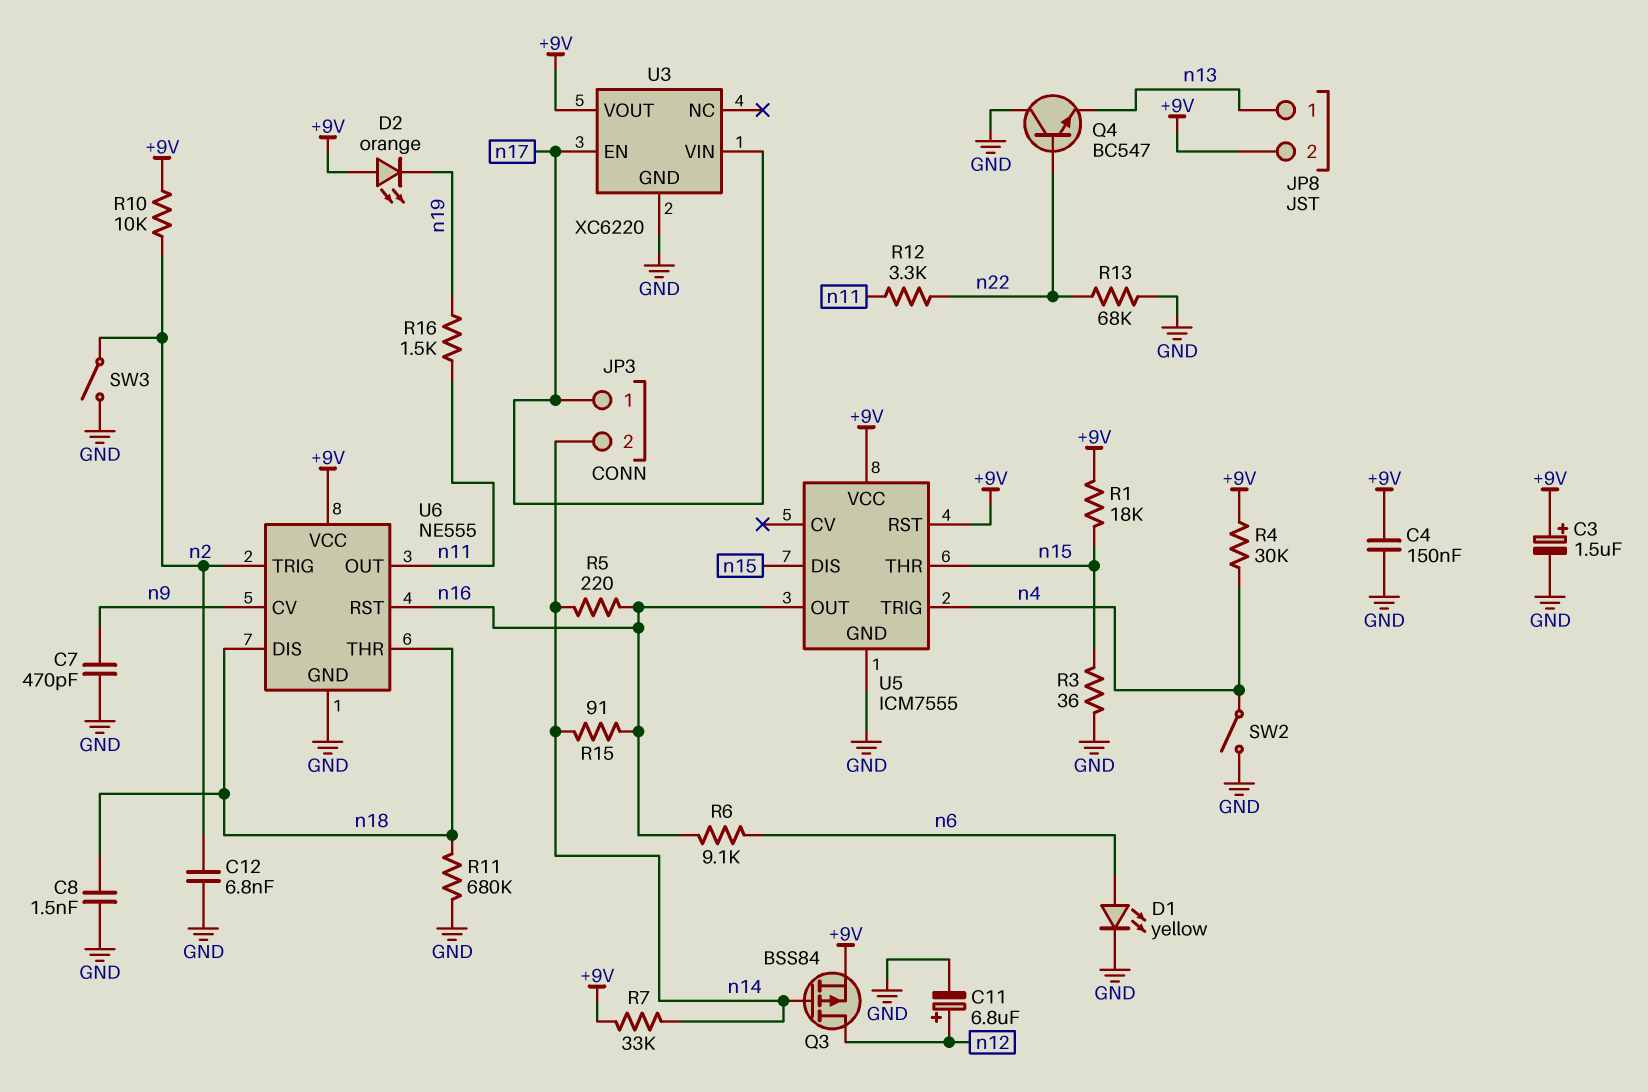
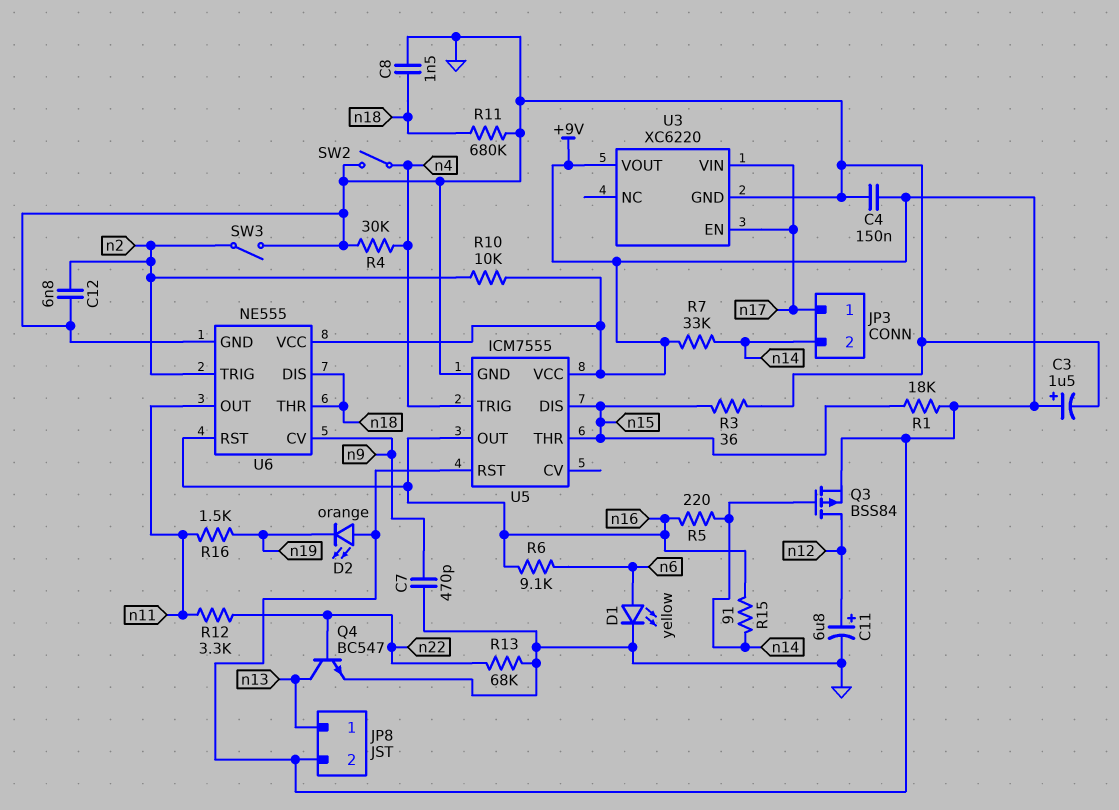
Q4: NPN BC547 (B n22, C GND, E n13) -> NPN BC547 (B n22, C n13, E GND)
R4: 30k (+9V, n4) -> 30k (GND, n4)

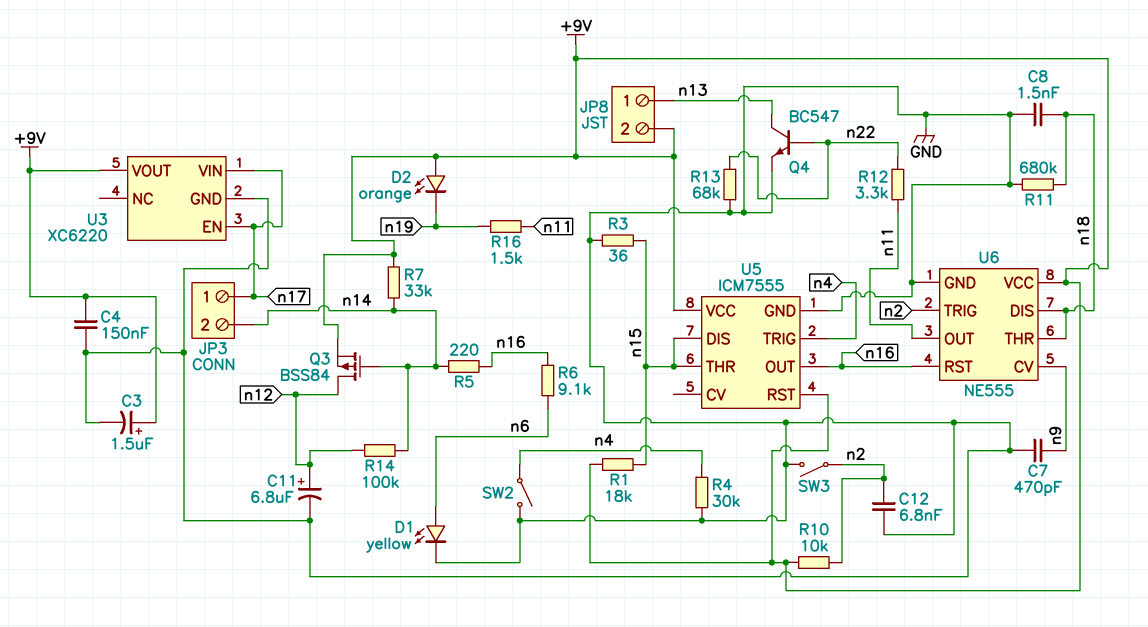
R14: none -> 100k (n12, n14)
R15: 91 (n14, n16) -> none

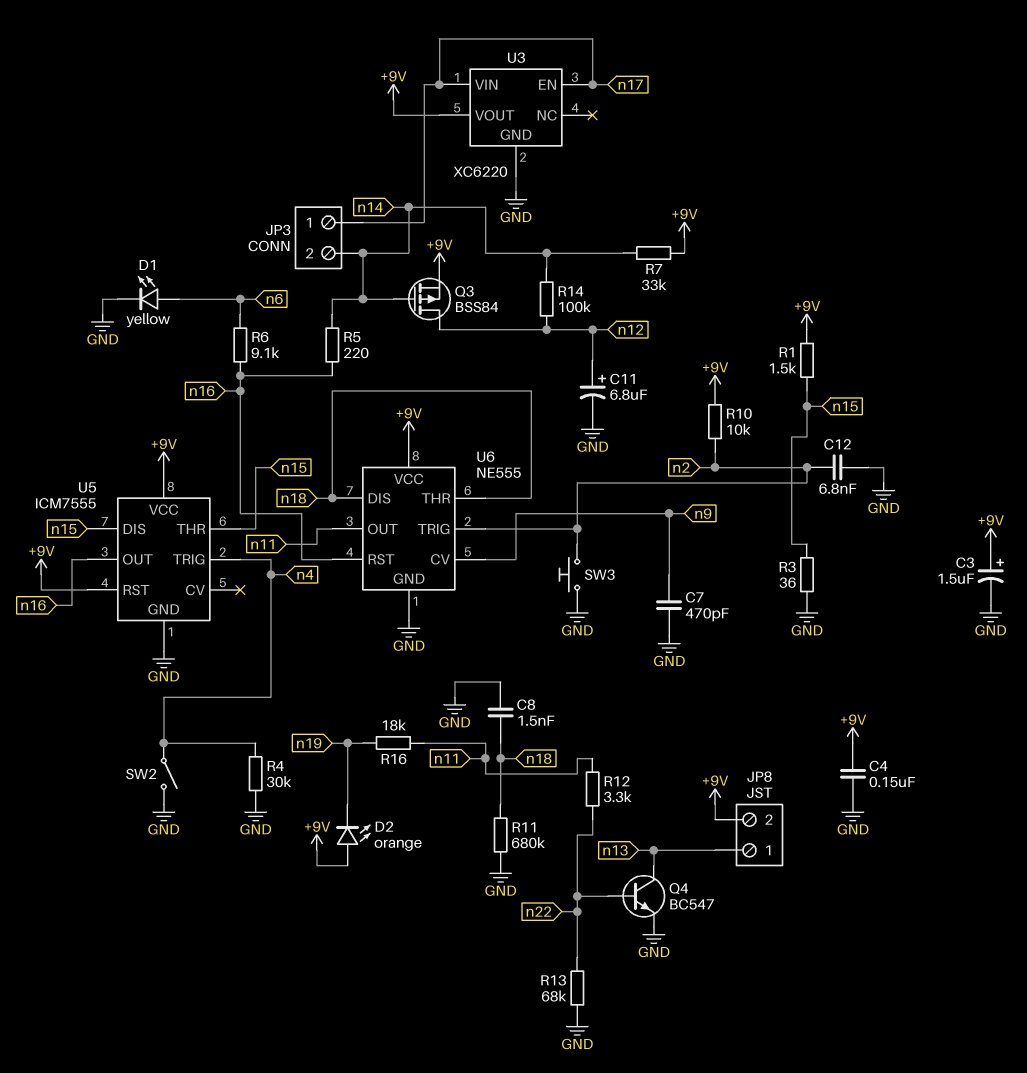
R1: 18k (+9V, n15) -> 1.5k (+9V, n15)
R16: 1.5k (n11, n19) -> 18k (n11, n19)
SW3: switch (GND, n2) -> button (GND, n2)

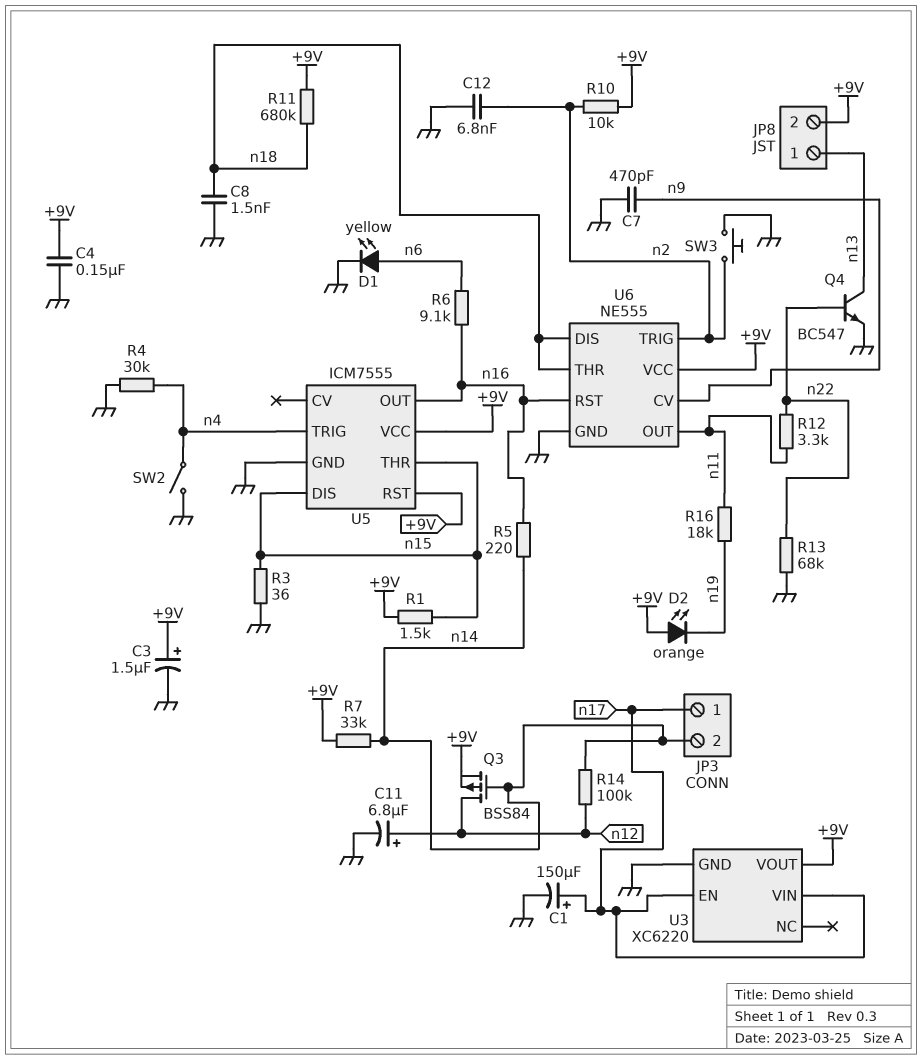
C1: none -> 150uF (plus n17, minus GND)
R11: 680k (GND, n18) -> 680k (+9V, n18)

